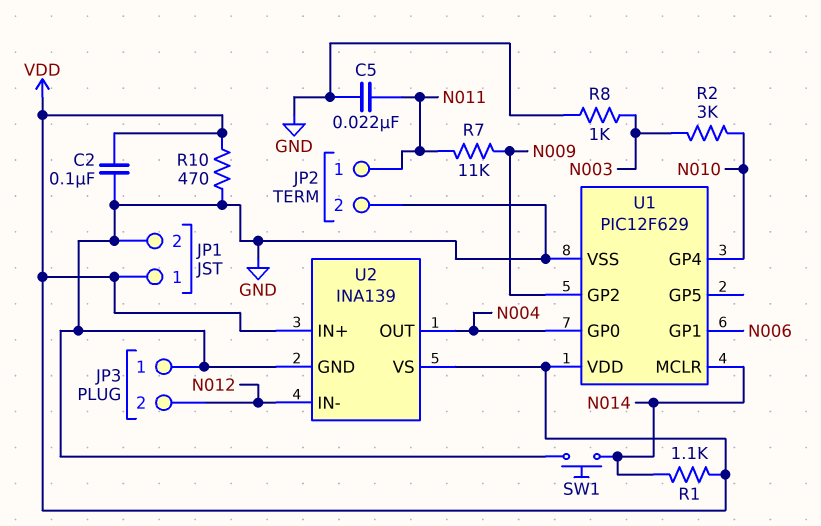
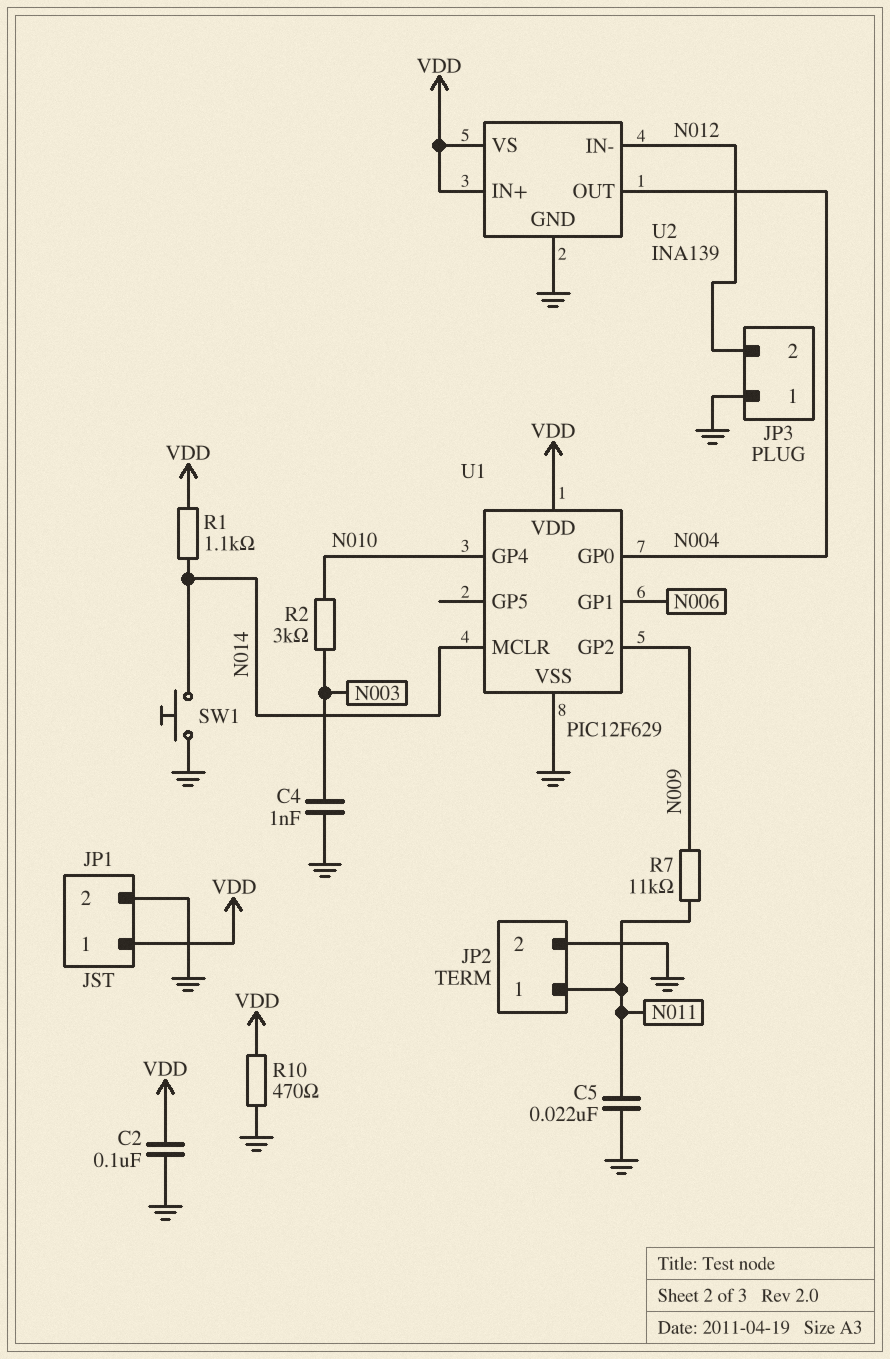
C4: none -> 1nF (GND, N003)
R8: 1k (GND, N003) -> none

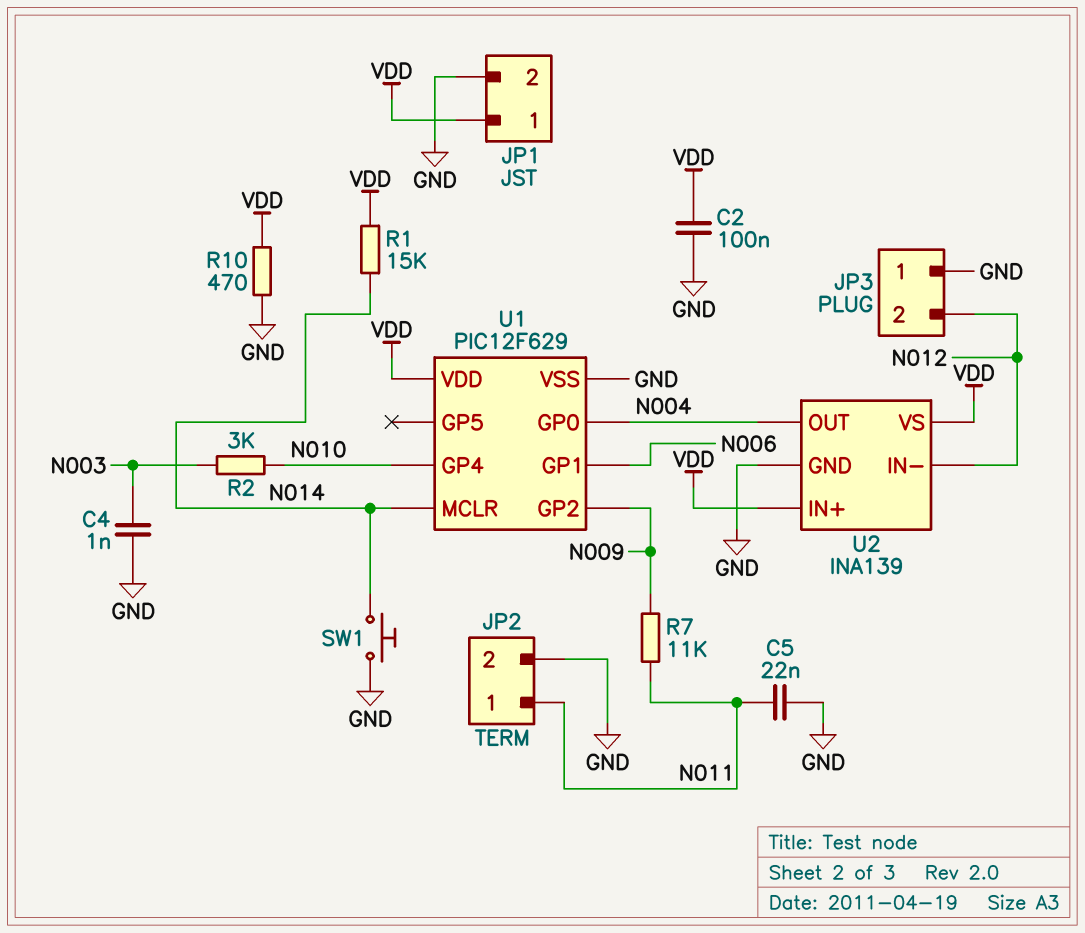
R1: 1.1k (N014, VDD) -> 15k (N014, VDD)

